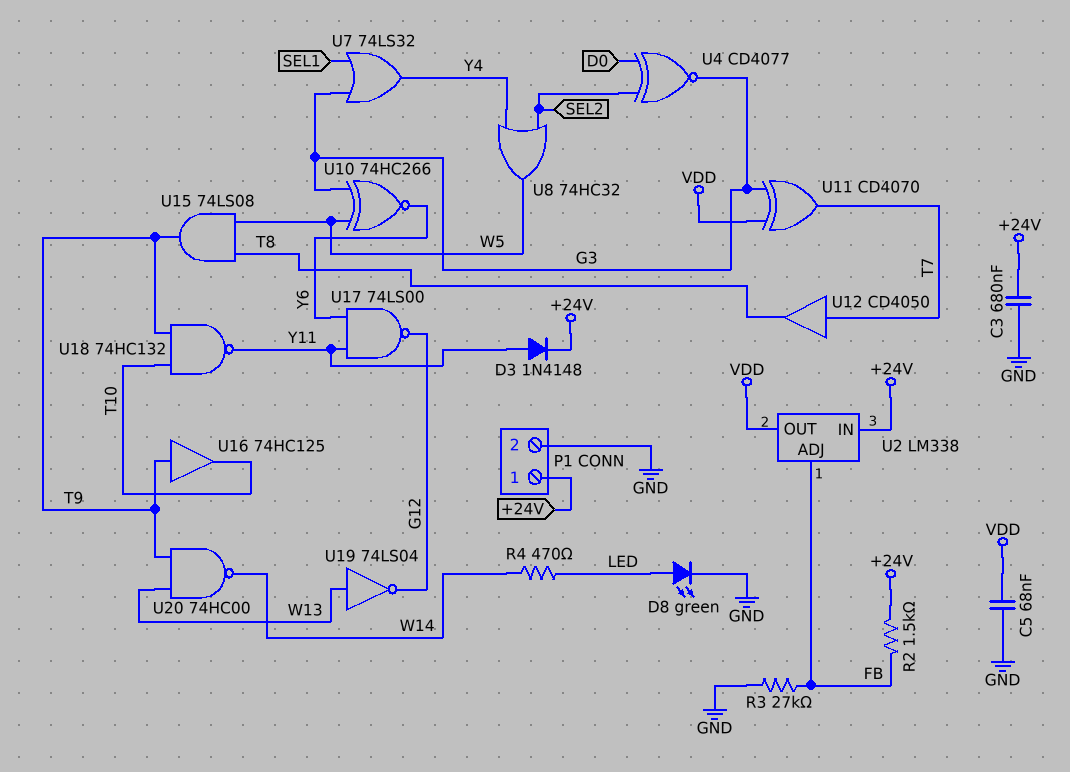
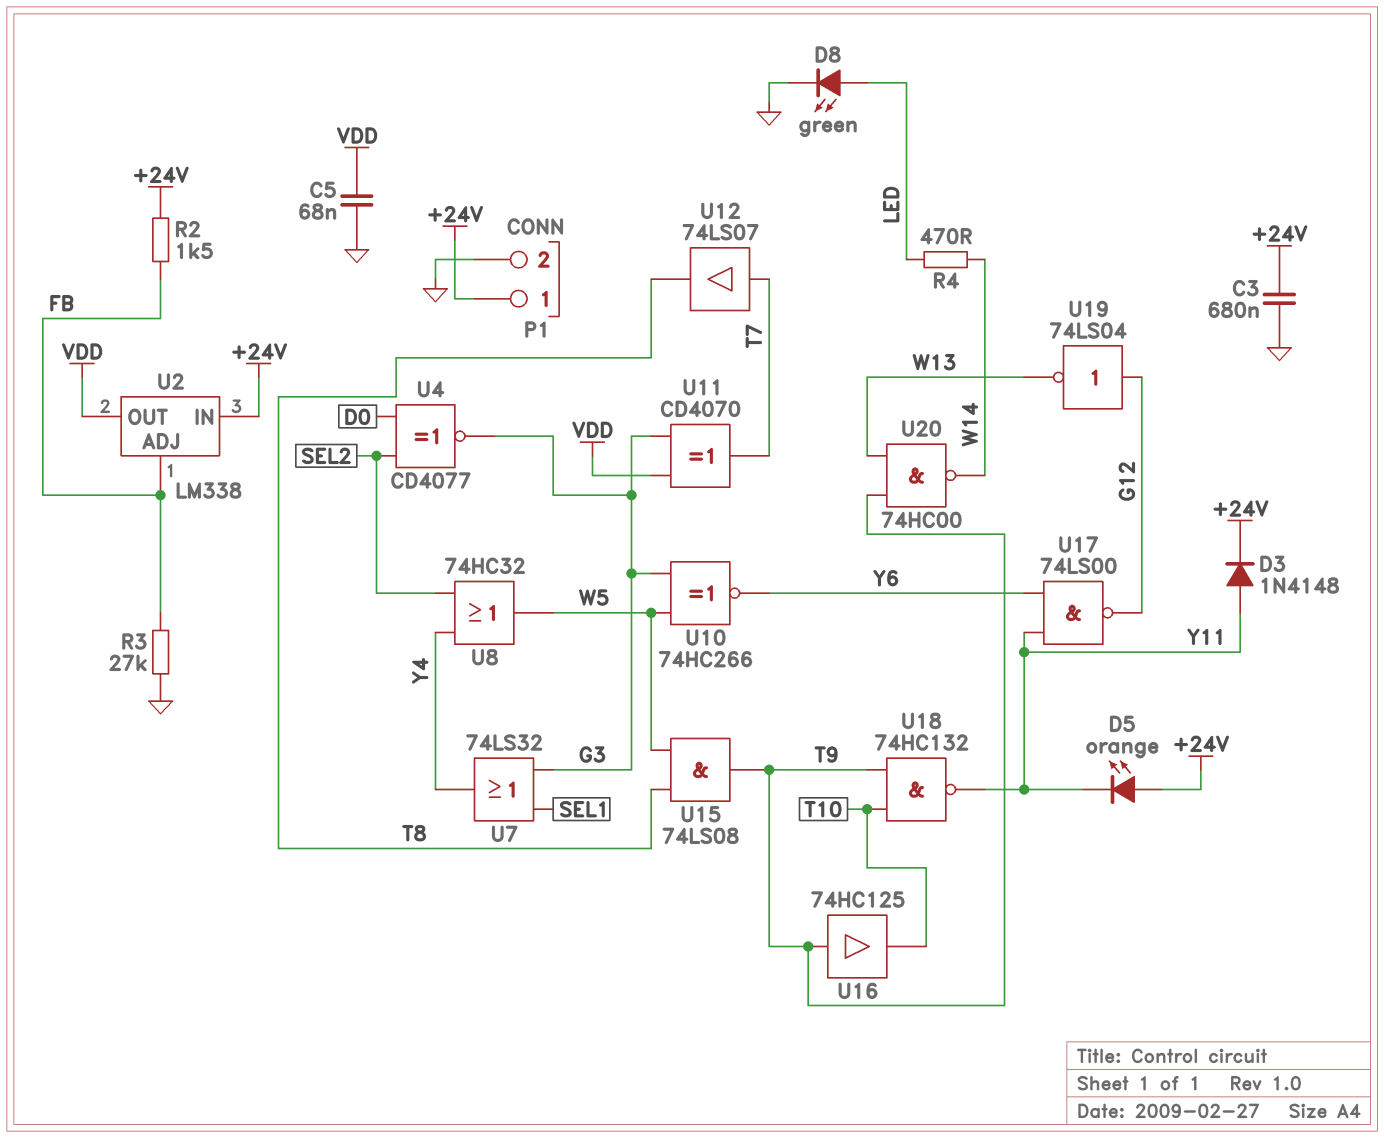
D5: none -> LED orange (A +24V, K Y11)
U12: buffer CD4050 (in T7, out T8) -> buffer 74LS07 (in T7, out T8)
U19: NOT 74LS04 (in W13, out G12) -> NOT 74LS04 (in G12, out W13)

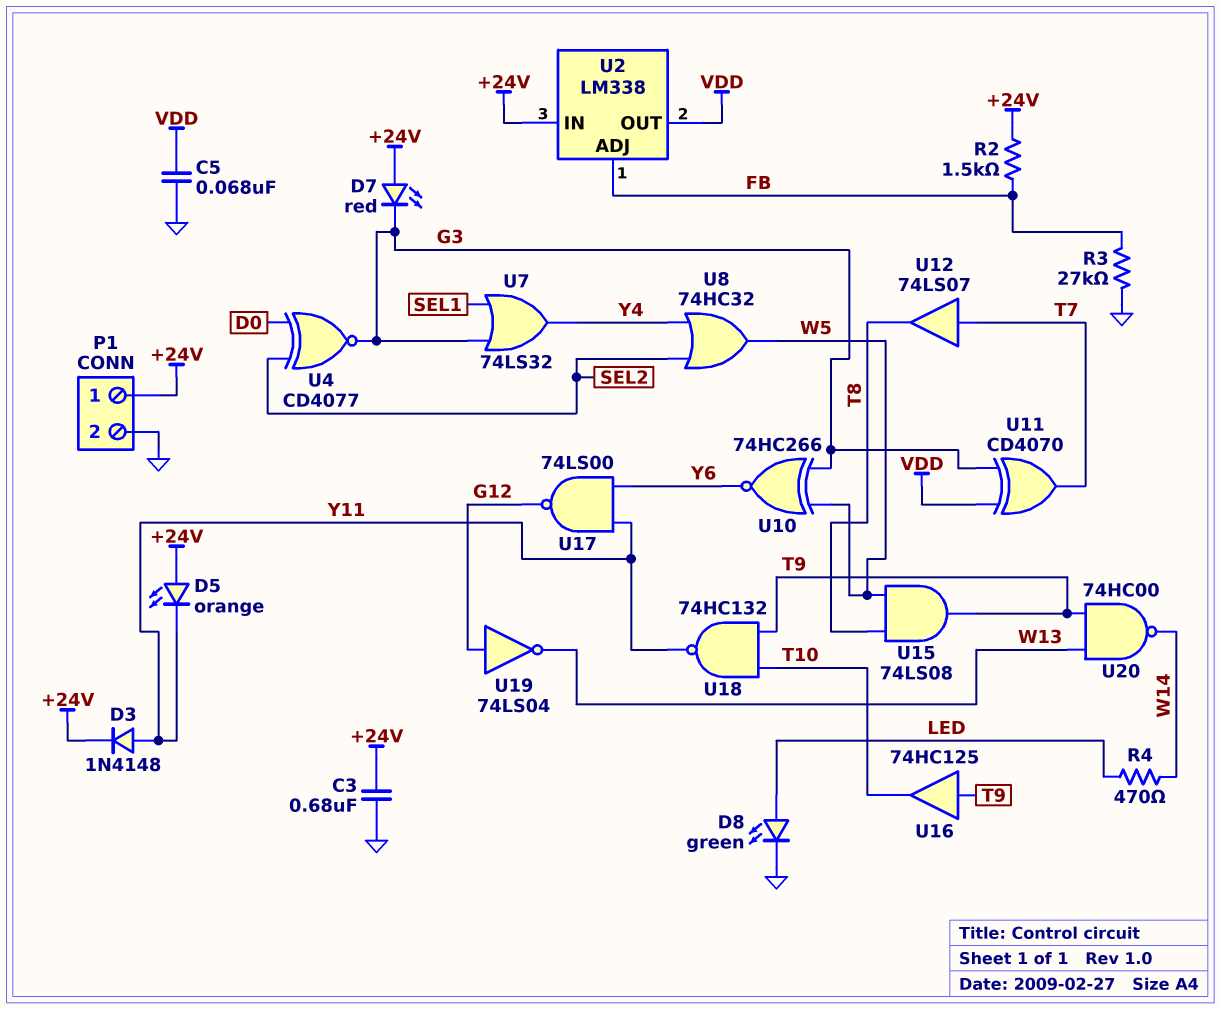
D7: none -> LED red (A +24V, K G3)

